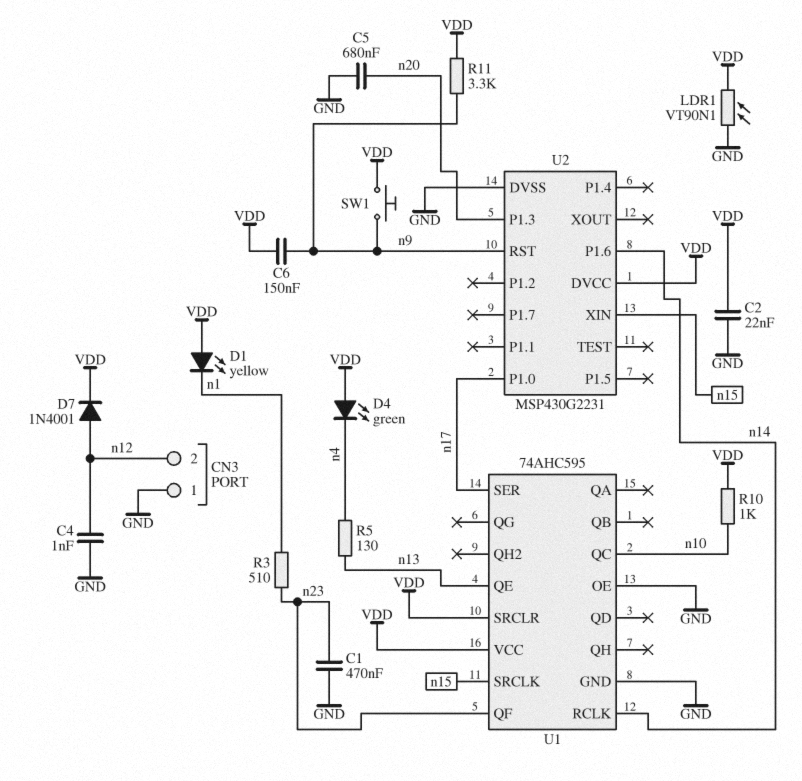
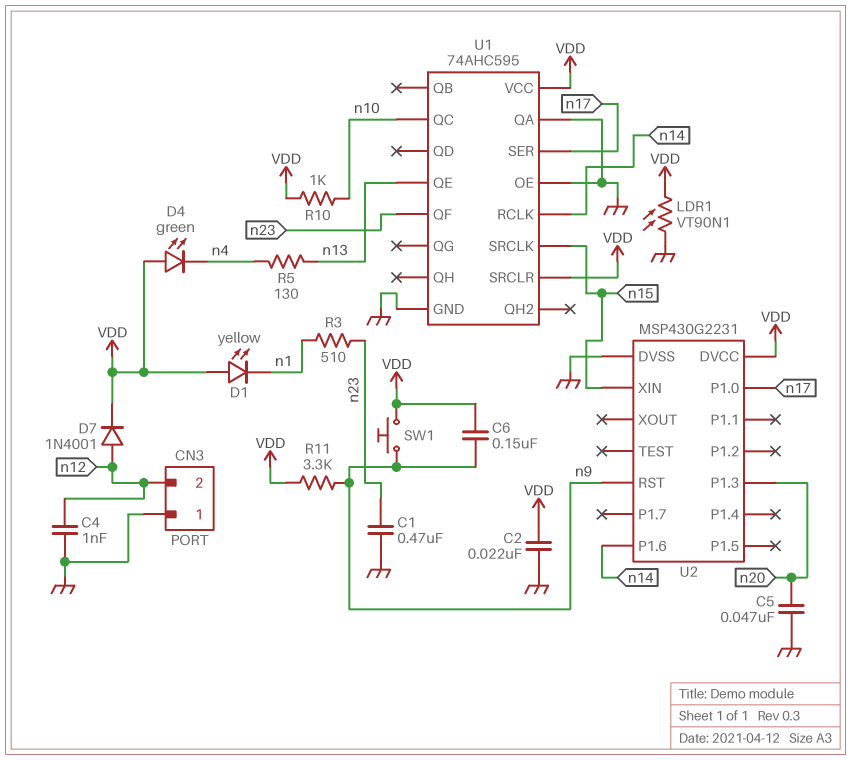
C5: 680nF (GND, n20) -> 47nF (GND, n20)
U1 pin QA: none -> GND

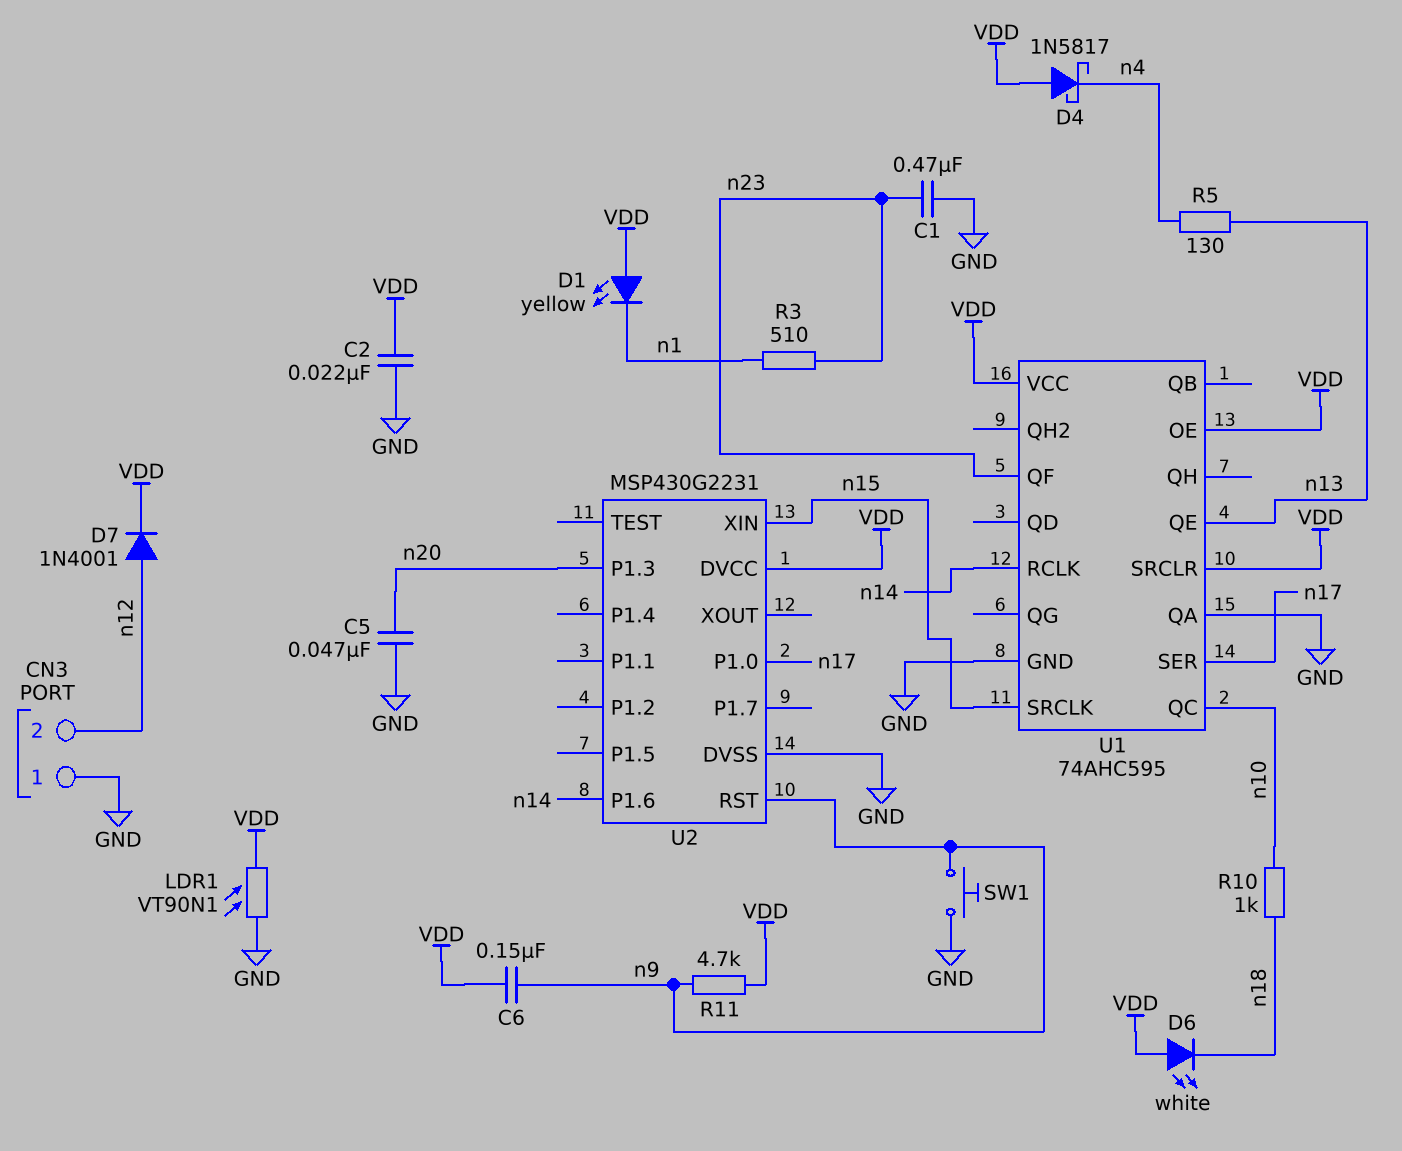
C4: 1nF (GND, n12) -> none
D4: LED green (A VDD, K n4) -> schottky 1N5817 (A VDD, K n4)
D6: none -> LED white (A VDD, K n18)
R10: 1k (VDD, n10) -> 1k (n10, n18)
R11: 3.3k (VDD, n9) -> 4.7k (VDD, n9)
SW1: button (VDD, n9) -> button (GND, n9)
U1 pin OE: GND -> VDD

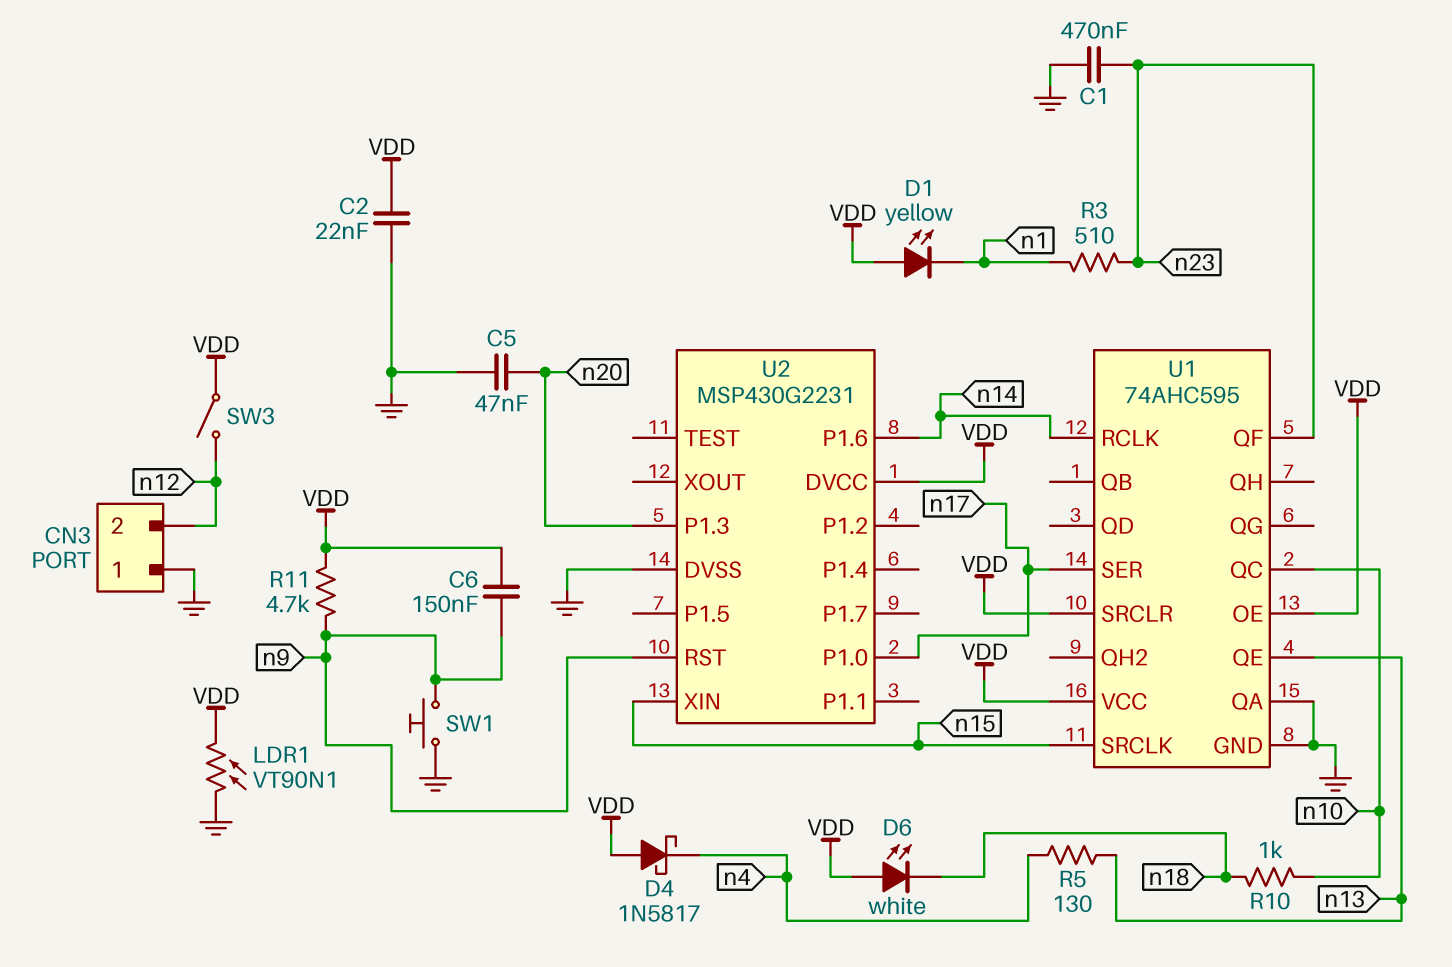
D7: diode 1N4001 (A n12, K VDD) -> none
SW3: none -> switch (VDD, n12)

